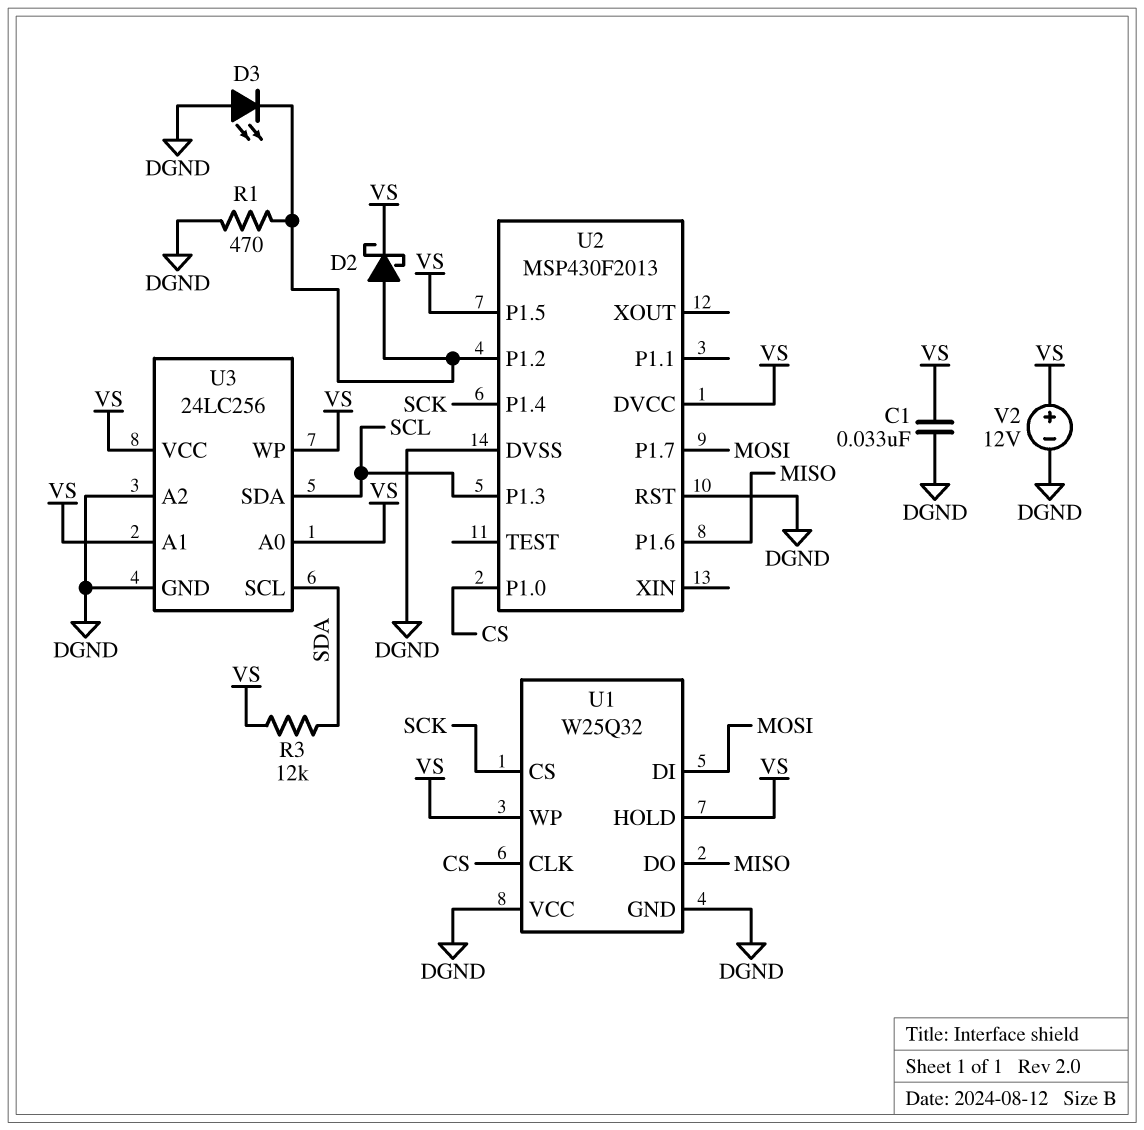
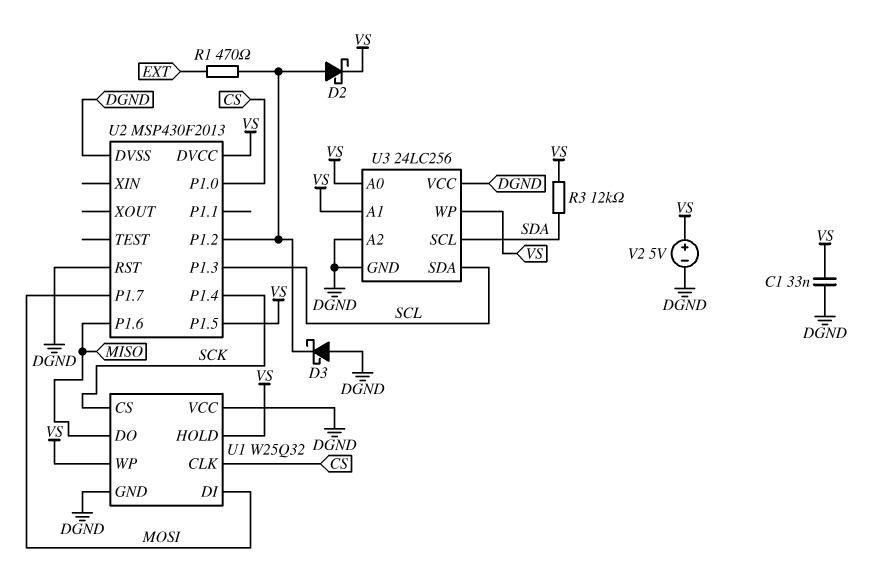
D3: LED (A DGND, K U2/P1.2) -> schottky (A DGND, K U2/P1.2)
R1: 470 (DGND, U2/P1.2) -> 470 (EXT, U2/P1.2)
U3 pin VCC: VS -> DGND
V2: 12V (plus VS, minus DGND) -> 5V (plus VS, minus DGND)

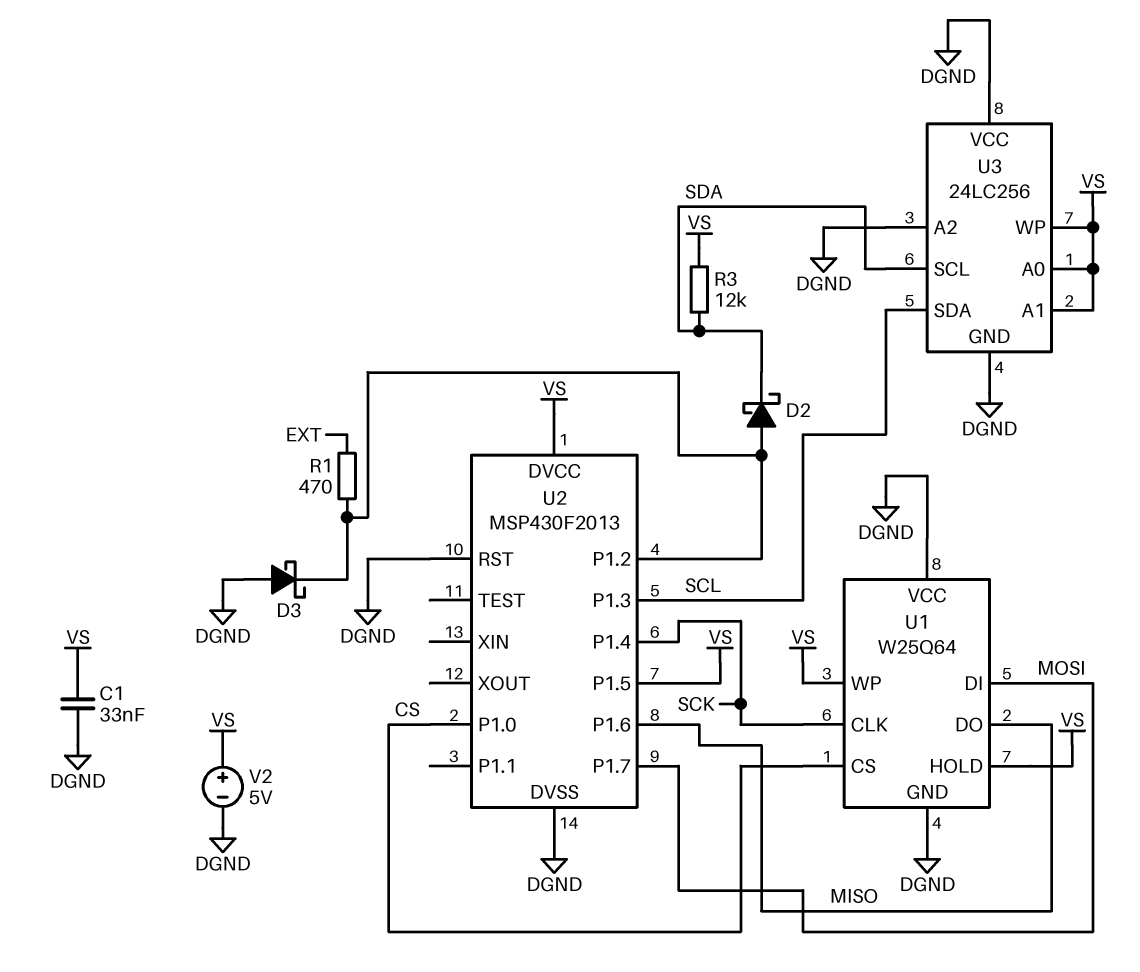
D2: schottky (A U2/P1.2, K VS) -> schottky (A U2/P1.2, K SDA)
U1: W25Q32 -> W25Q64
U1 pin CLK: CS -> SCK
U1 pin CS: SCK -> CS

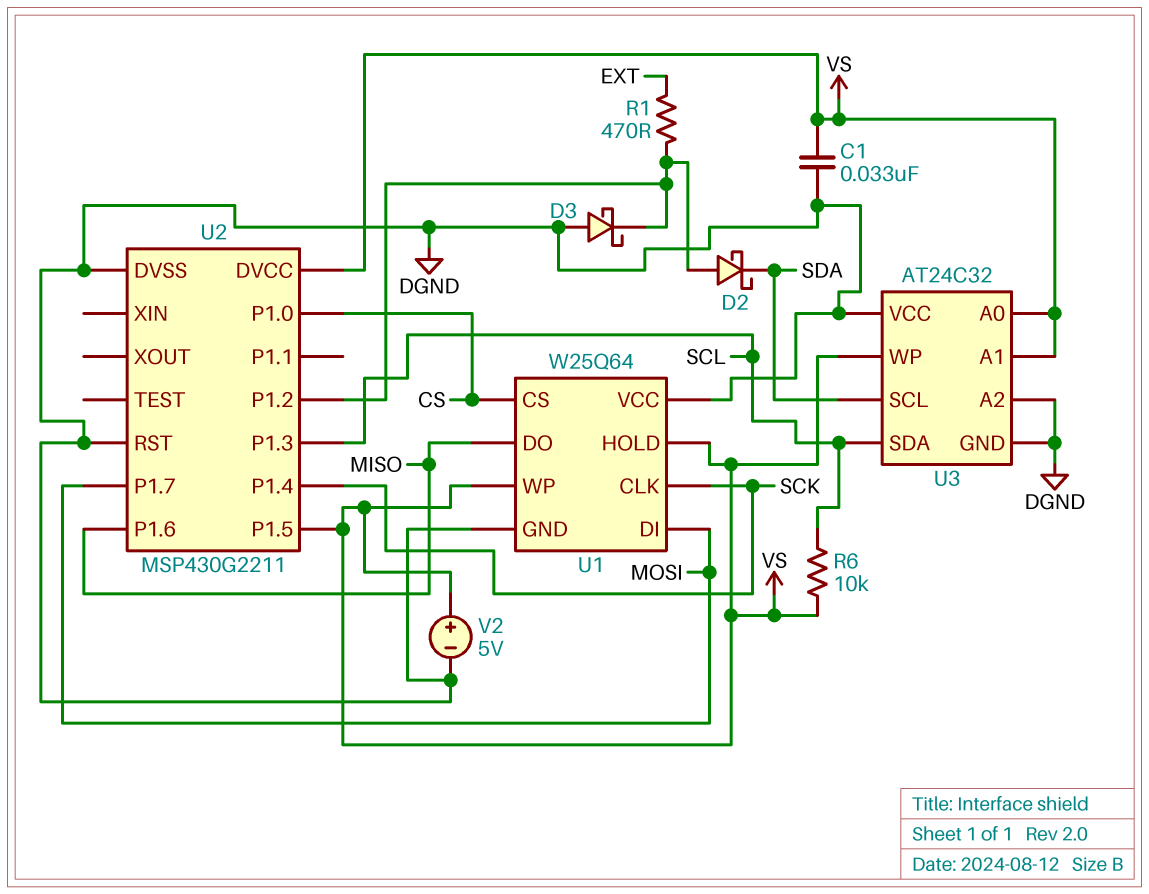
R3: 12k (SDA, VS) -> none
R6: none -> 10k (SCL, VS)
U2: MSP430F2013 -> MSP430G2211
U3: 24LC256 -> AT24C32

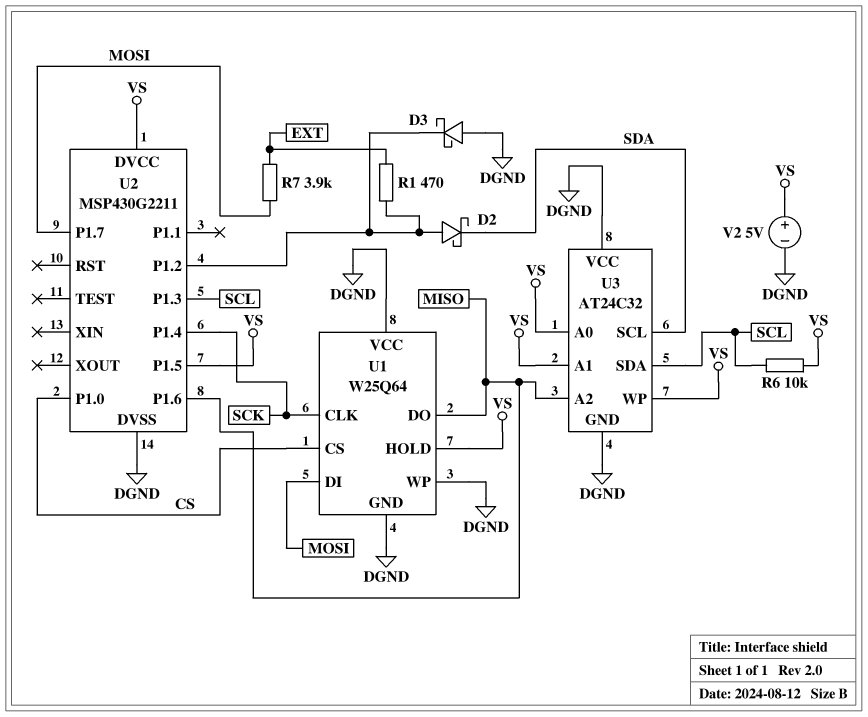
C1: 33nF (DGND, VS) -> none
R7: none -> 3.9k (EXT, MOSI)
U1 pin WP: VS -> DGND
U2 pin RST: DGND -> none
U3 pin A2: DGND -> MISO

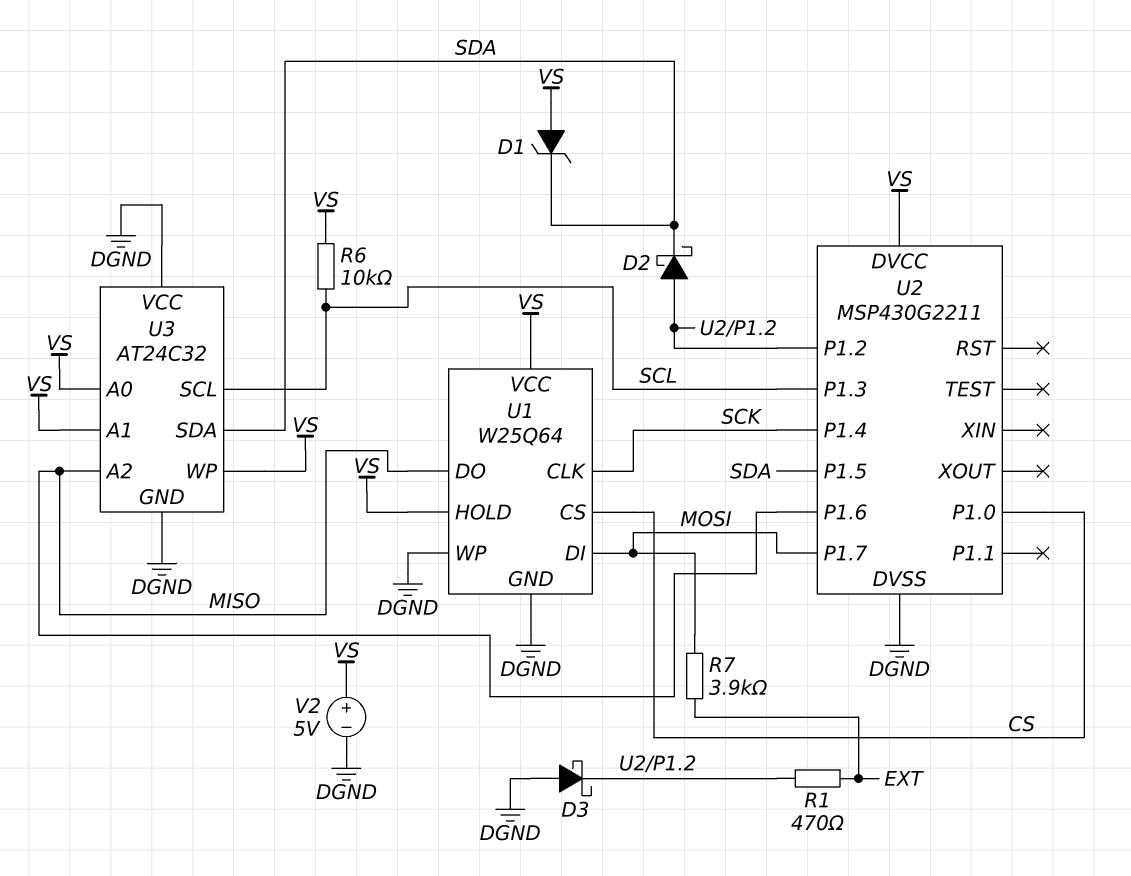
D1: none -> zener (A VS, K SDA)
U1 pin VCC: DGND -> VS
U2 pin P1.5: VS -> SDA
U3 pin SCL: SDA -> SCL
U3 pin SDA: SCL -> SDA

